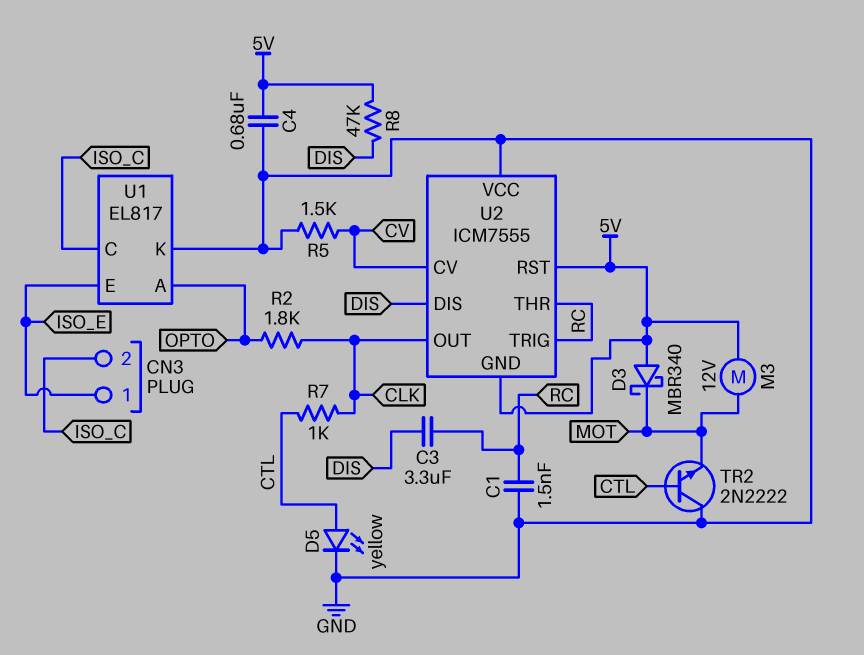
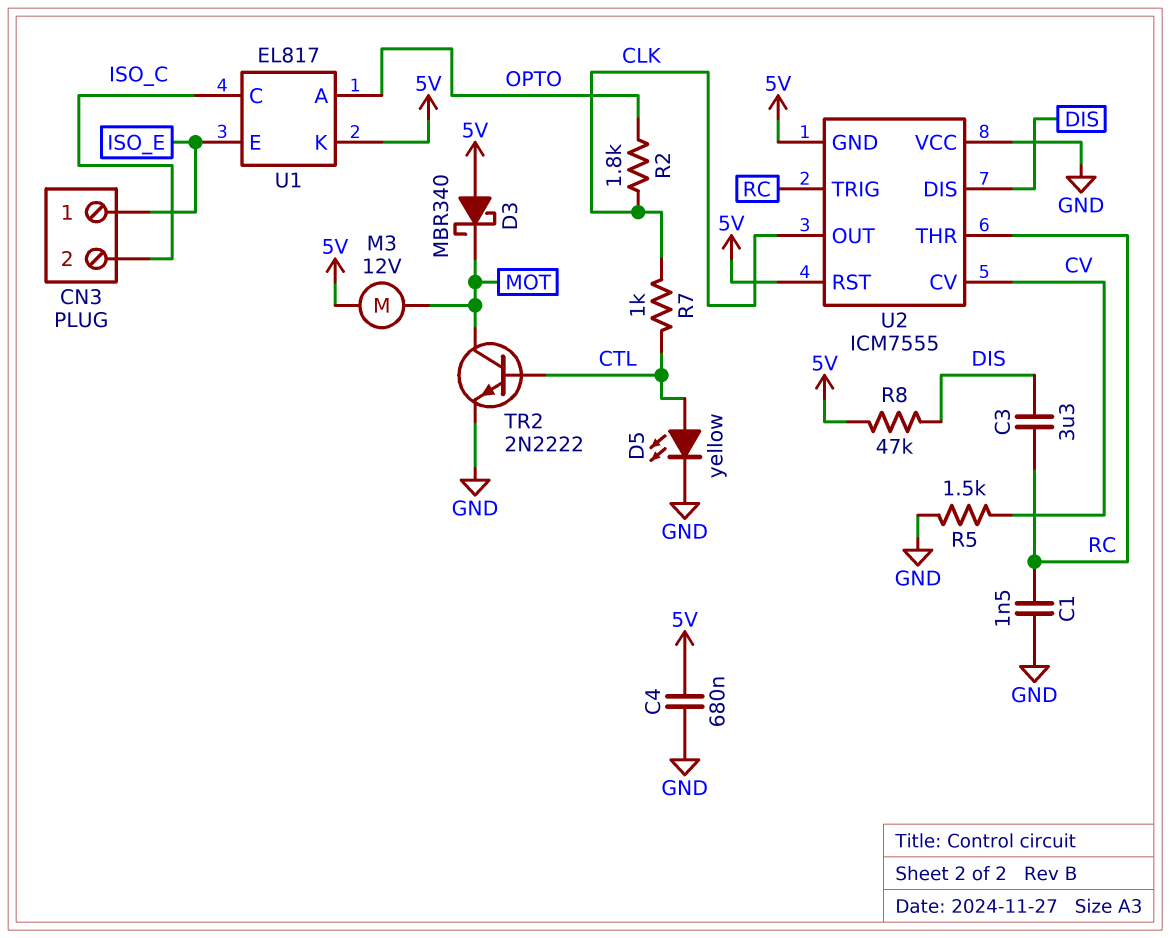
TR2: NPN 2N2222 (B CTL, C GND, E MOT) -> NPN 2N2222 (B CTL, C MOT, E GND)
U1 pin K: GND -> 5V

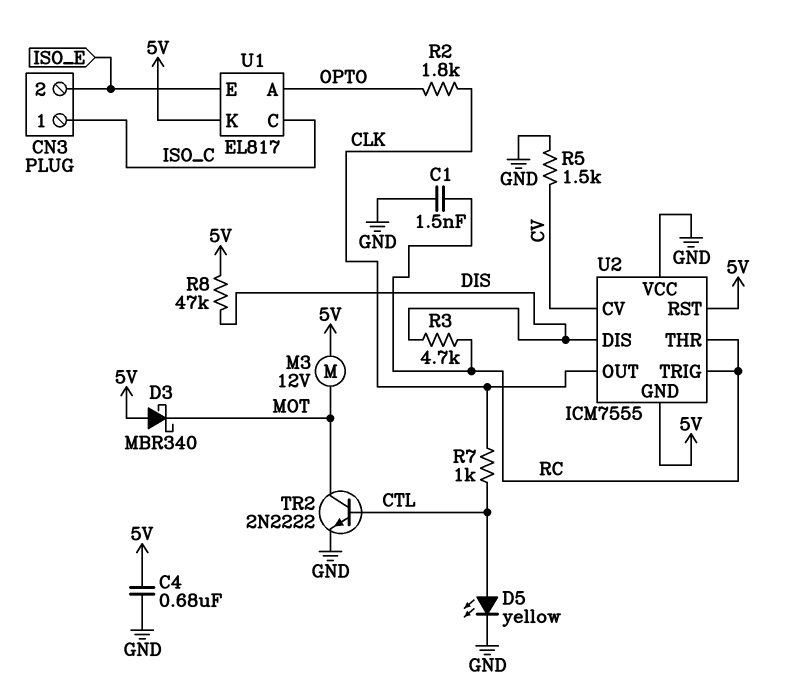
C3: 3.3uF (DIS, RC) -> none
CN3 pin 1: ISO_E -> ISO_C
CN3 pin 2: ISO_C -> ISO_E
R3: none -> 4.7k (DIS, RC)

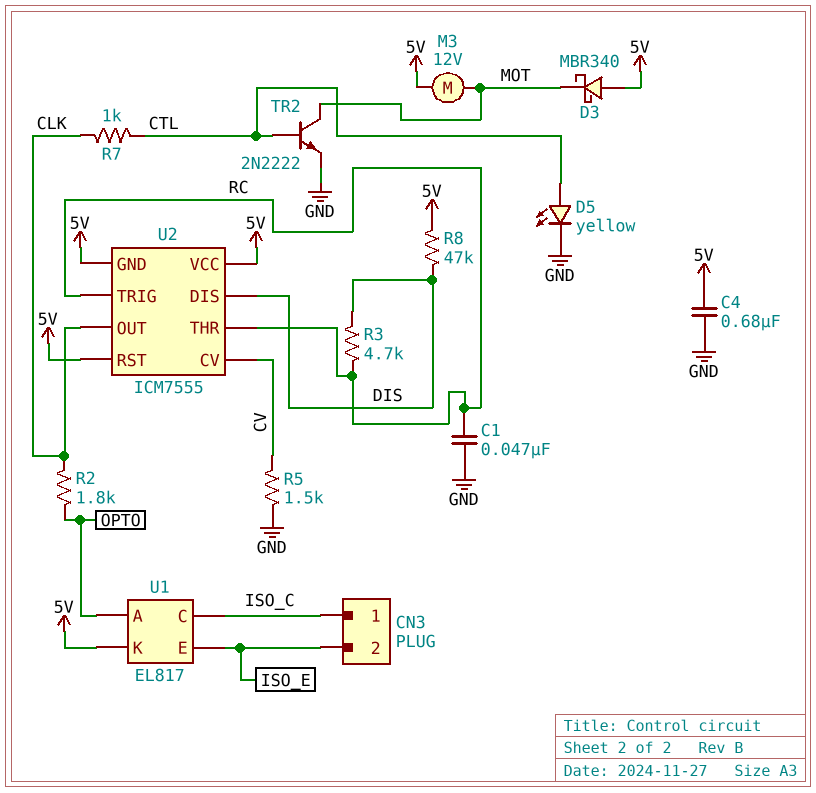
C1: 1.5nF (GND, RC) -> 47nF (GND, RC)
U2 pin VCC: GND -> 5V

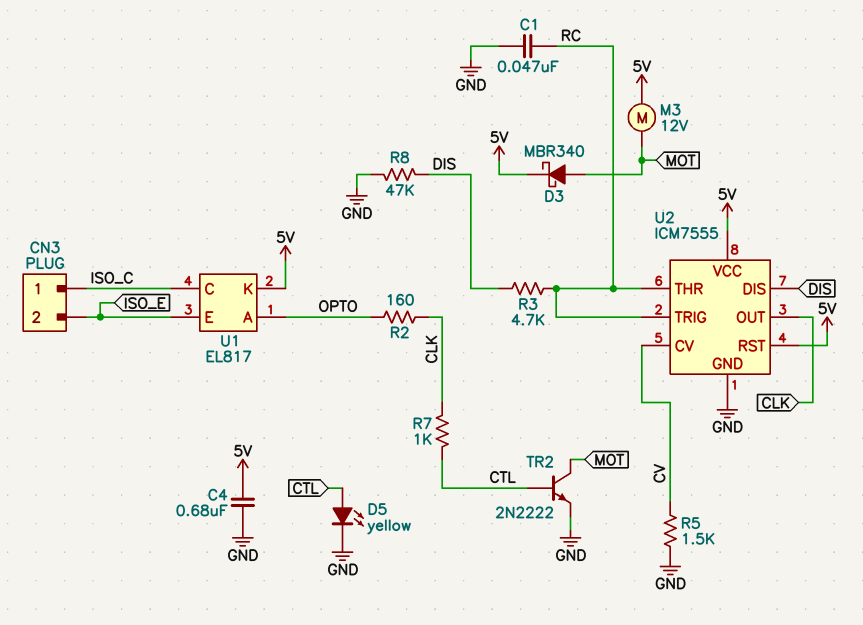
D3: schottky MBR340 (A 5V, K MOT) -> schottky MBR340 (A MOT, K 5V)
R2: 1.8k (CLK, OPTO) -> 160 (CLK, OPTO)
R8: 47k (5V, DIS) -> 47k (DIS, GND)
U2 pin GND: 5V -> GND

